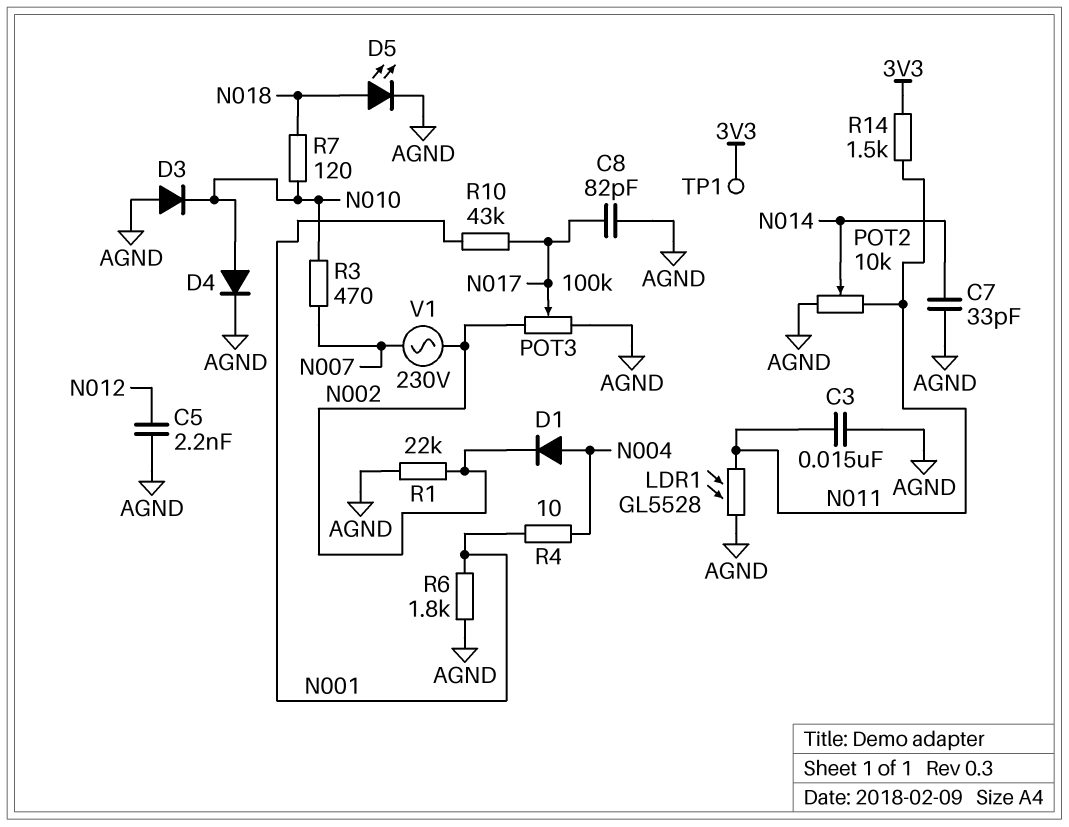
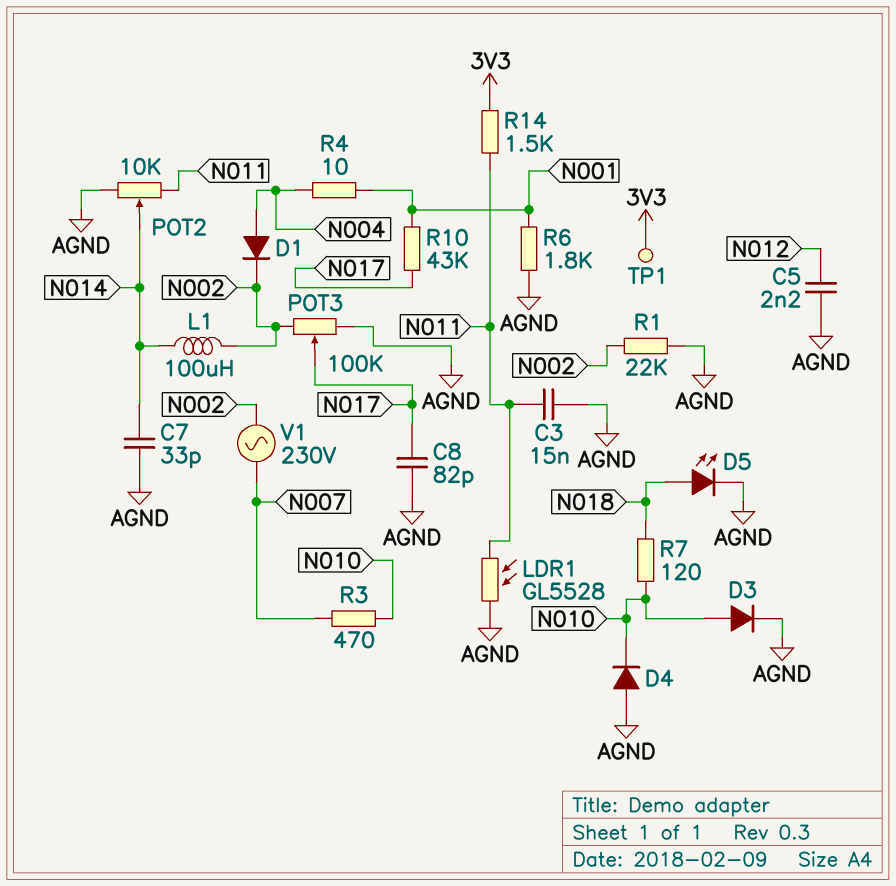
D3: diode (A AGND, K N010) -> diode (A N010, K AGND)
D4: diode (A N010, K AGND) -> diode (A AGND, K N010)
L1: none -> 100uH (N002, N014)

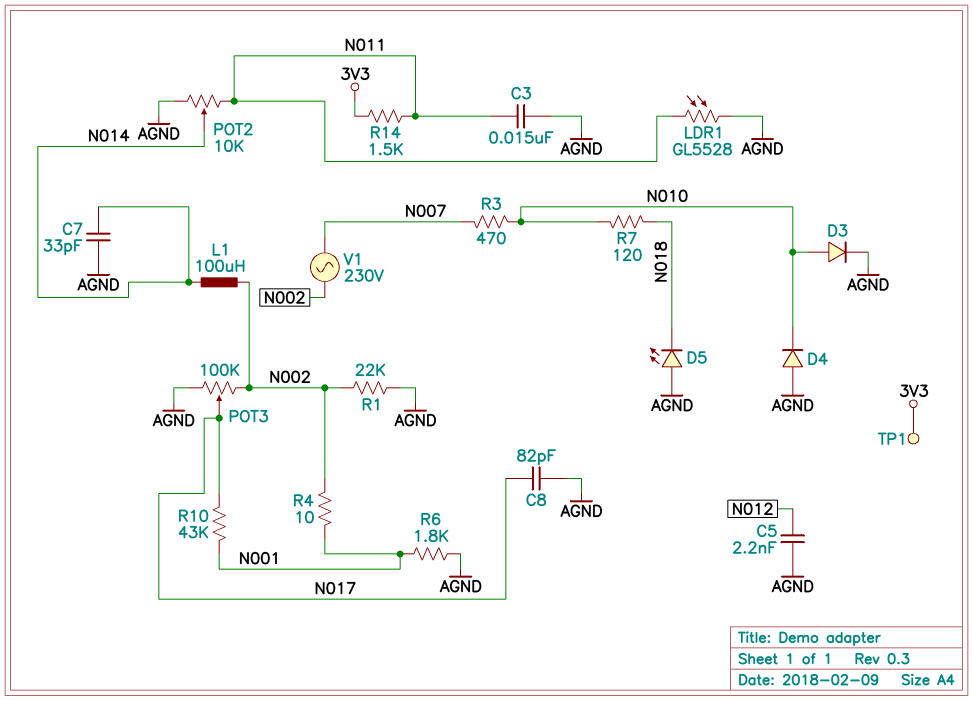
D1: diode (A N004, K N002) -> none
D5: LED (A N018, K AGND) -> LED (A AGND, K N018)
R4: 10 (N001, N004) -> 10 (N001, N002)

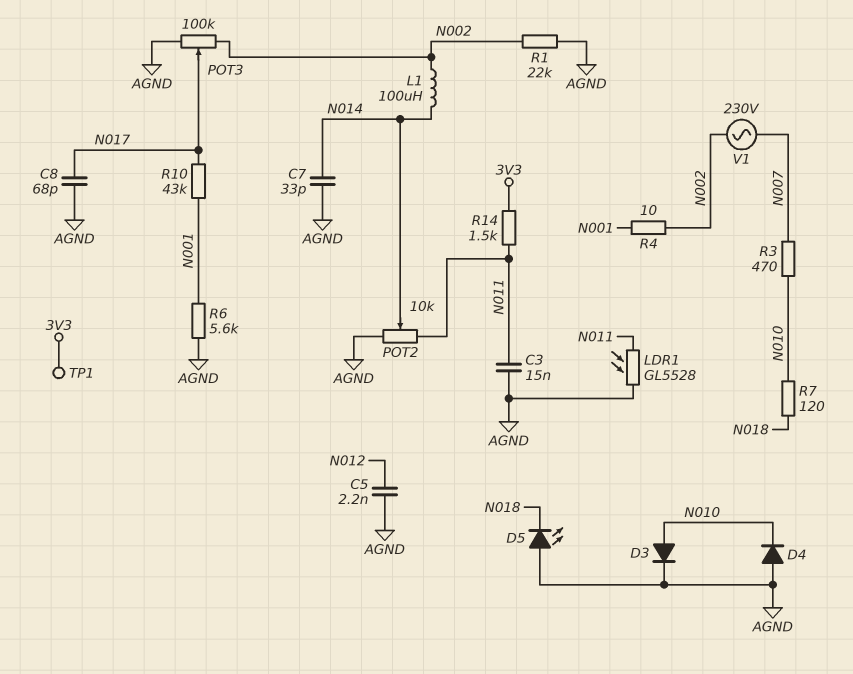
C8: 82pF (AGND, N017) -> 68pF (AGND, N017)
R6: 1.8k (AGND, N001) -> 5.6k (AGND, N001)

